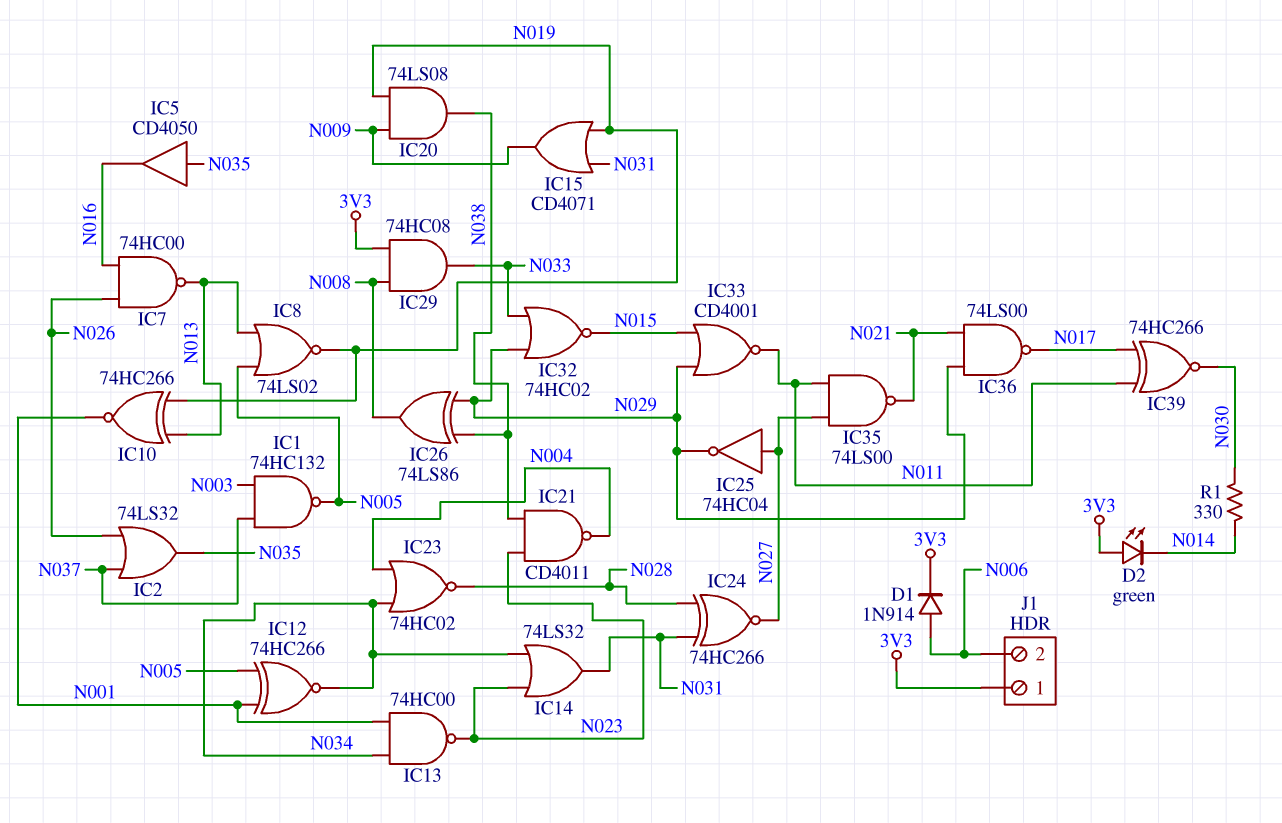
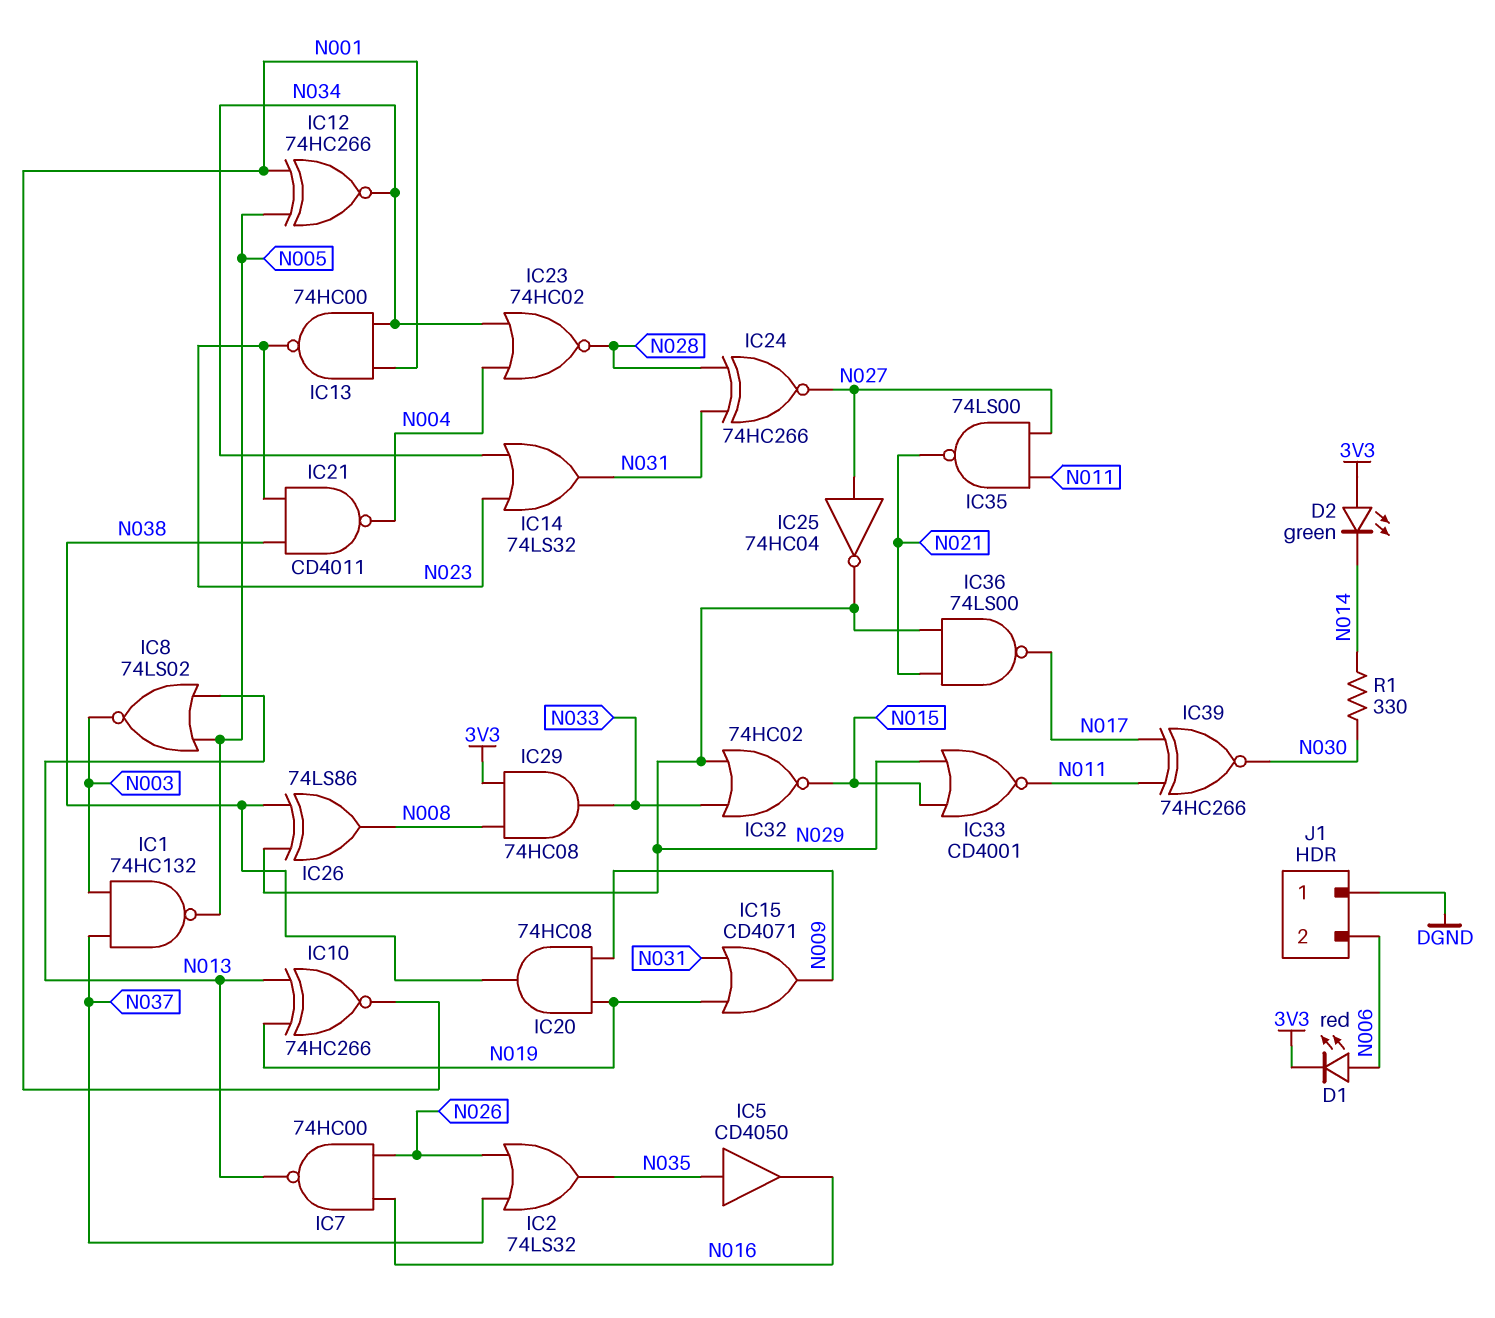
D1: diode 1N914 (A N006, K 3V3) -> LED red (A N006, K 3V3)
IC8: NOR 74LS02 (in N005, in N013, out N019) -> NOR 74LS02 (in N005, in N013, out N003)
IC20: AND 74LS08 (in N009, in N019, out N038) -> AND 74HC08 (in N009, in N019, out N038)
J1 pin 1: 3V3 -> DGND

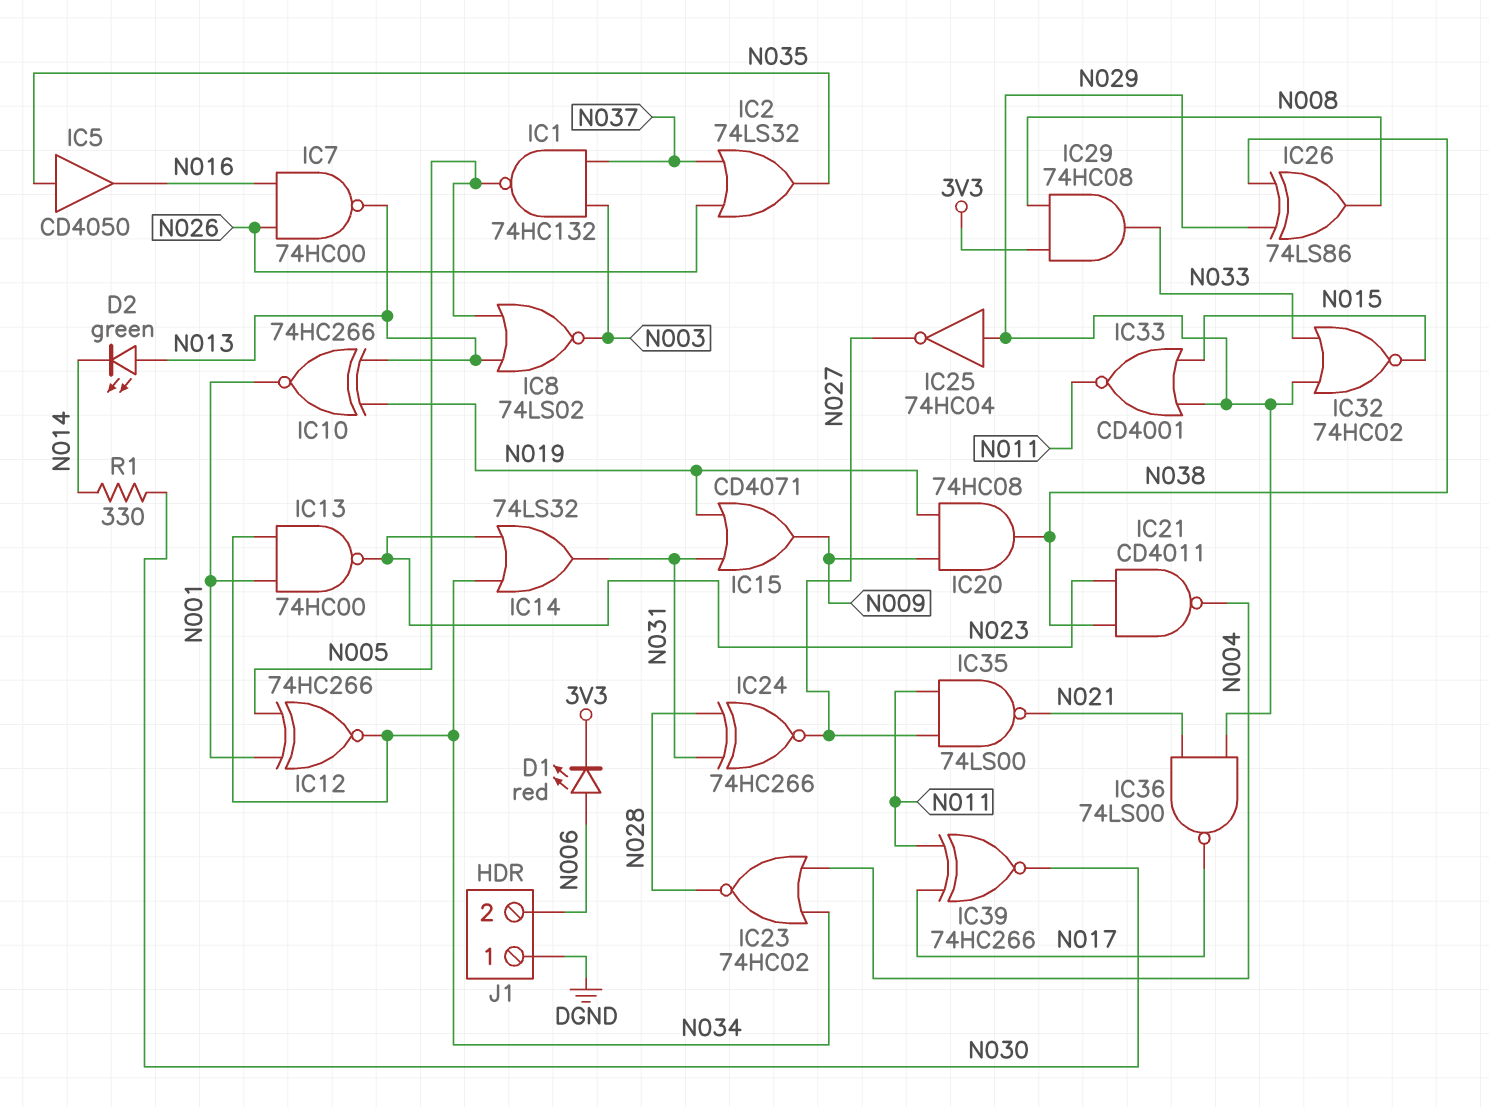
D2: LED green (A 3V3, K N014) -> LED green (A N013, K N014)
IC25: NOT 74HC04 (in N027, out N029) -> NOT 74HC04 (in N029, out N027)

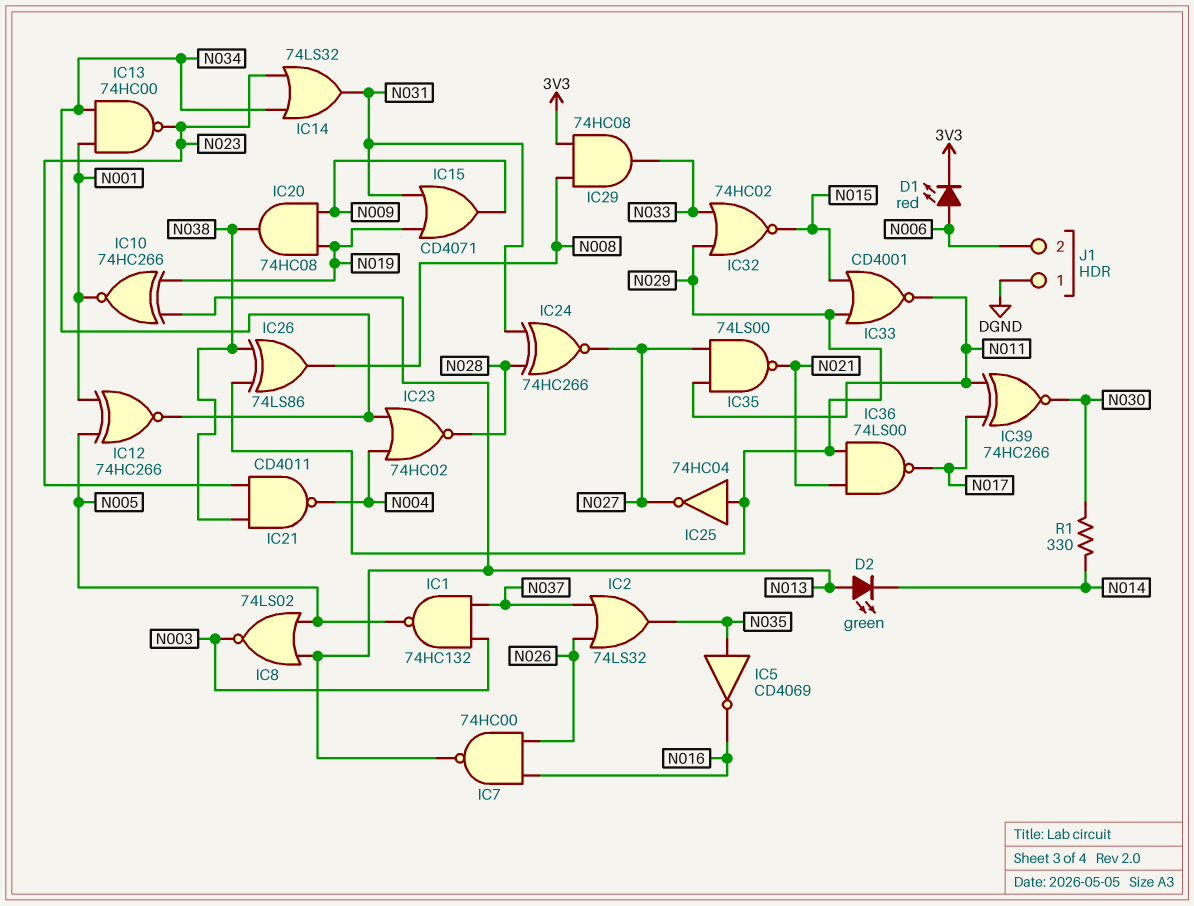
IC5: buffer CD4050 (in N035, out N016) -> NOT CD4069 (in N035, out N016)

